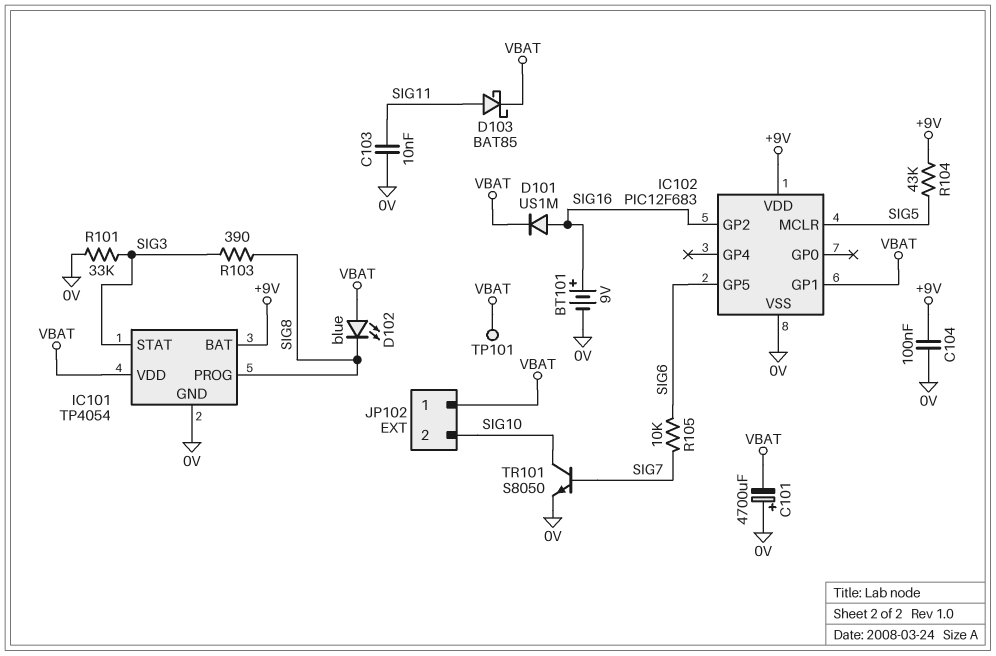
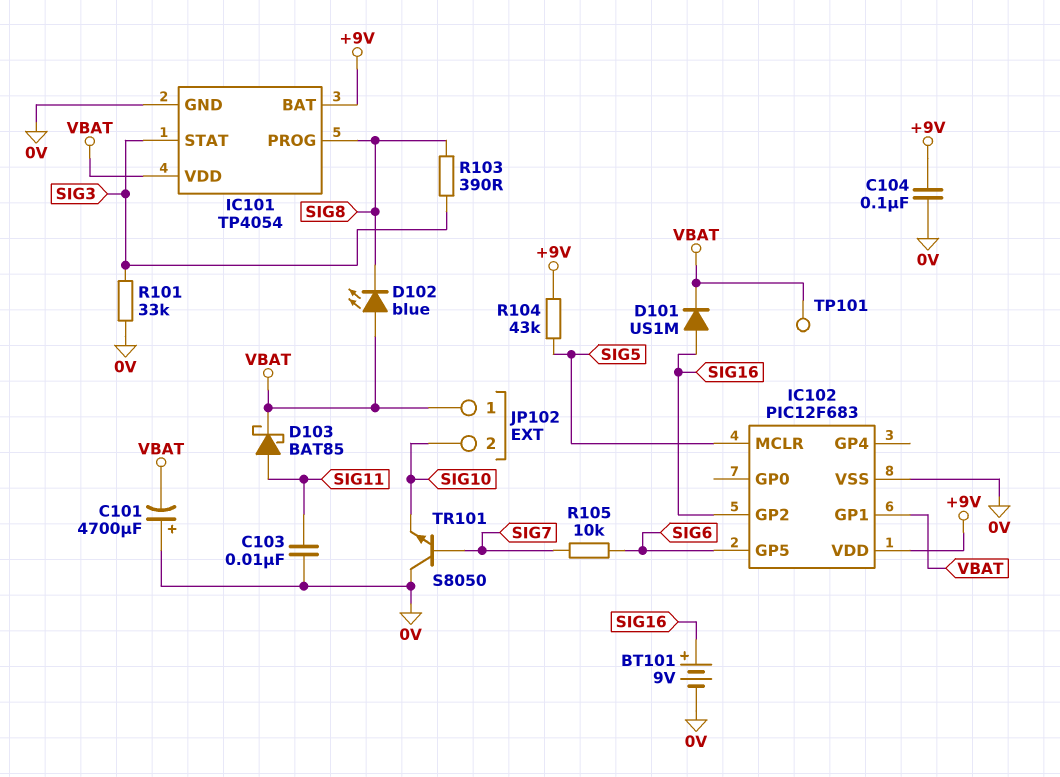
TR101: NPN S8050 (B SIG7, C SIG10, E 0V) -> NPN S8050 (B SIG7, C 0V, E SIG10)

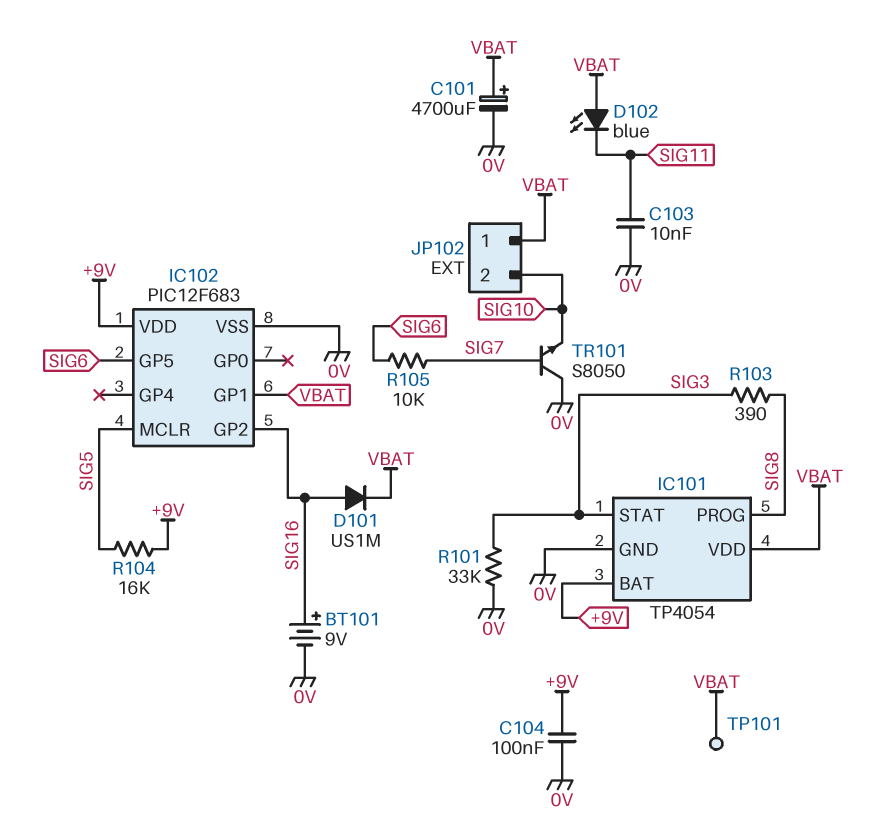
C101: 4700uF (plus 0V, minus VBAT) -> 4700uF (plus VBAT, minus 0V)
D102: LED blue (A VBAT, K SIG8) -> LED blue (A VBAT, K SIG11)
D103: schottky BAT85 (A SIG11, K VBAT) -> none
R104: 43k (+9V, SIG5) -> 16k (+9V, SIG5)

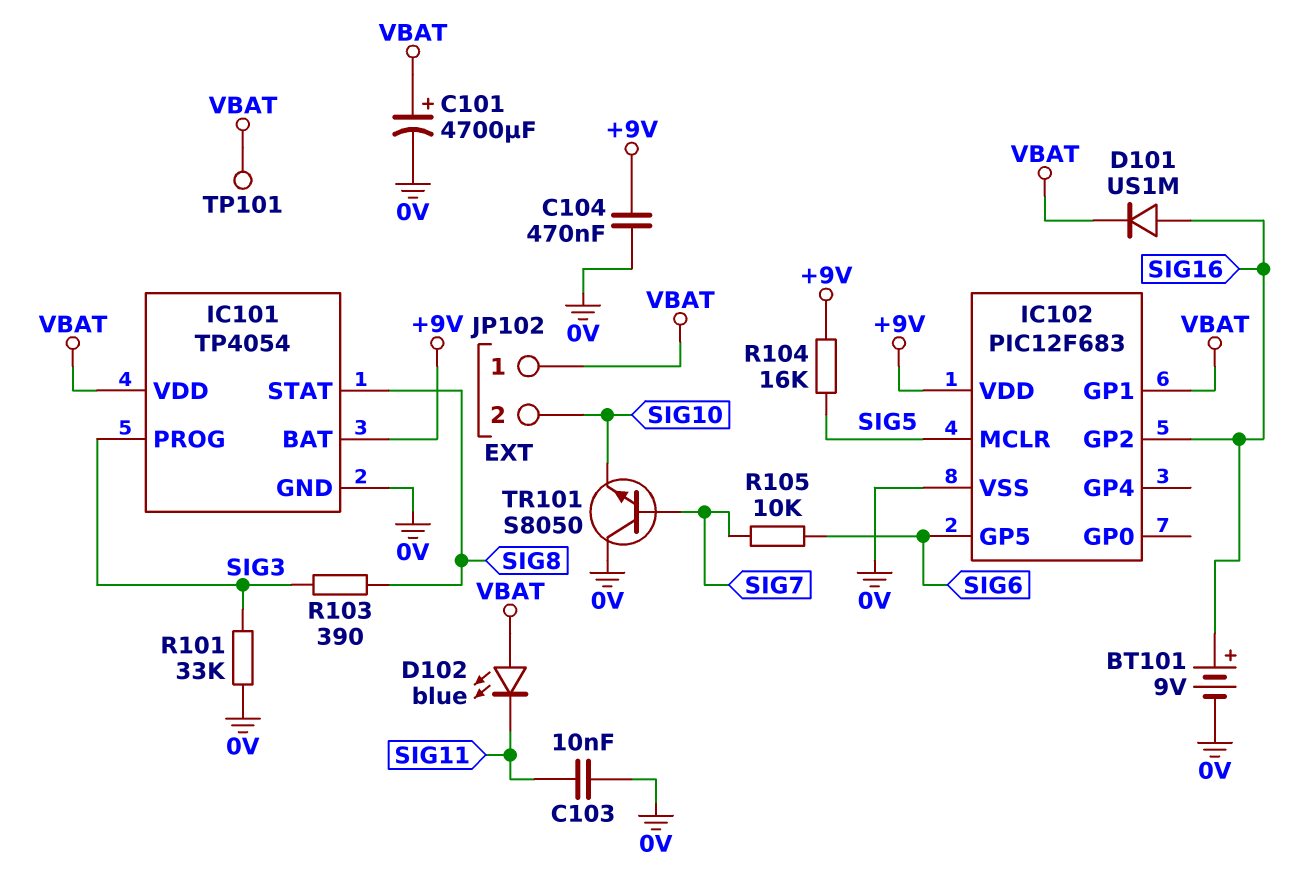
C104: 100nF (+9V, 0V) -> 470nF (+9V, 0V)
IC101 pin PROG: SIG8 -> SIG3
IC101 pin STAT: SIG3 -> SIG8

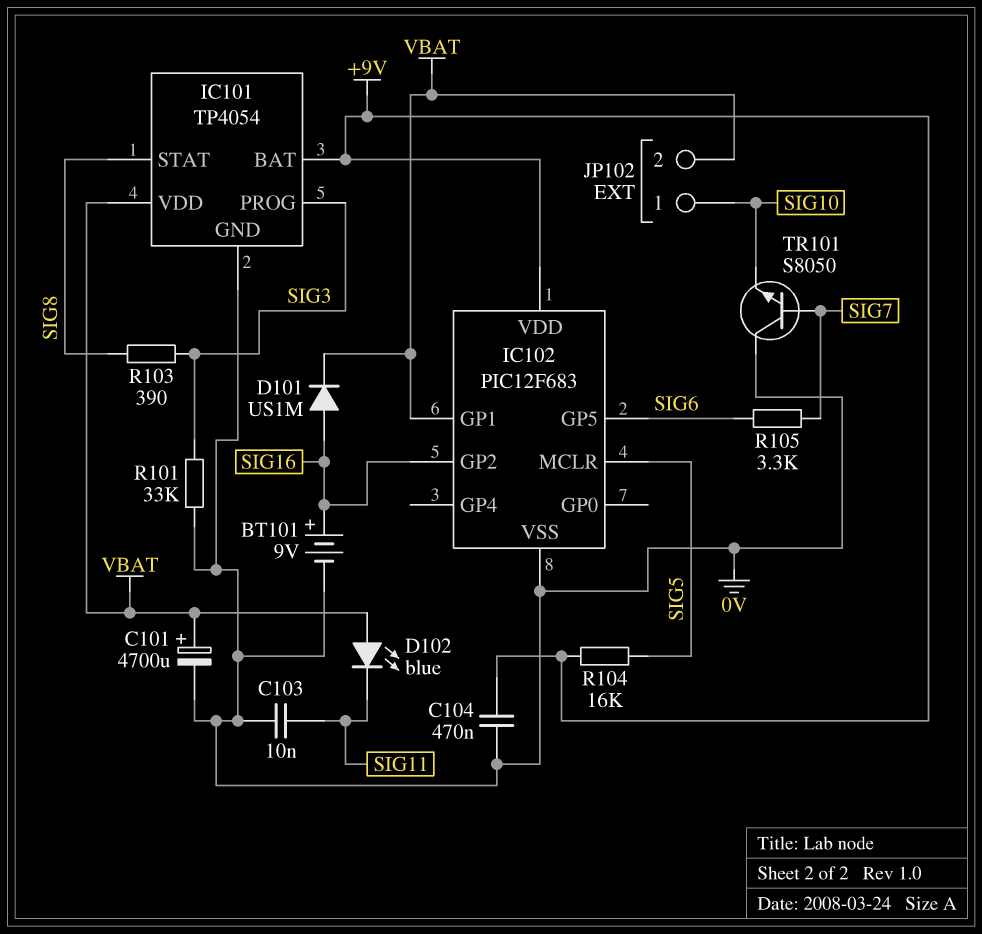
JP102 pin 1: VBAT -> SIG10
JP102 pin 2: SIG10 -> VBAT
R105: 10k (SIG6, SIG7) -> 3.3k (SIG6, SIG7)
TP101: test point (VBAT) -> none

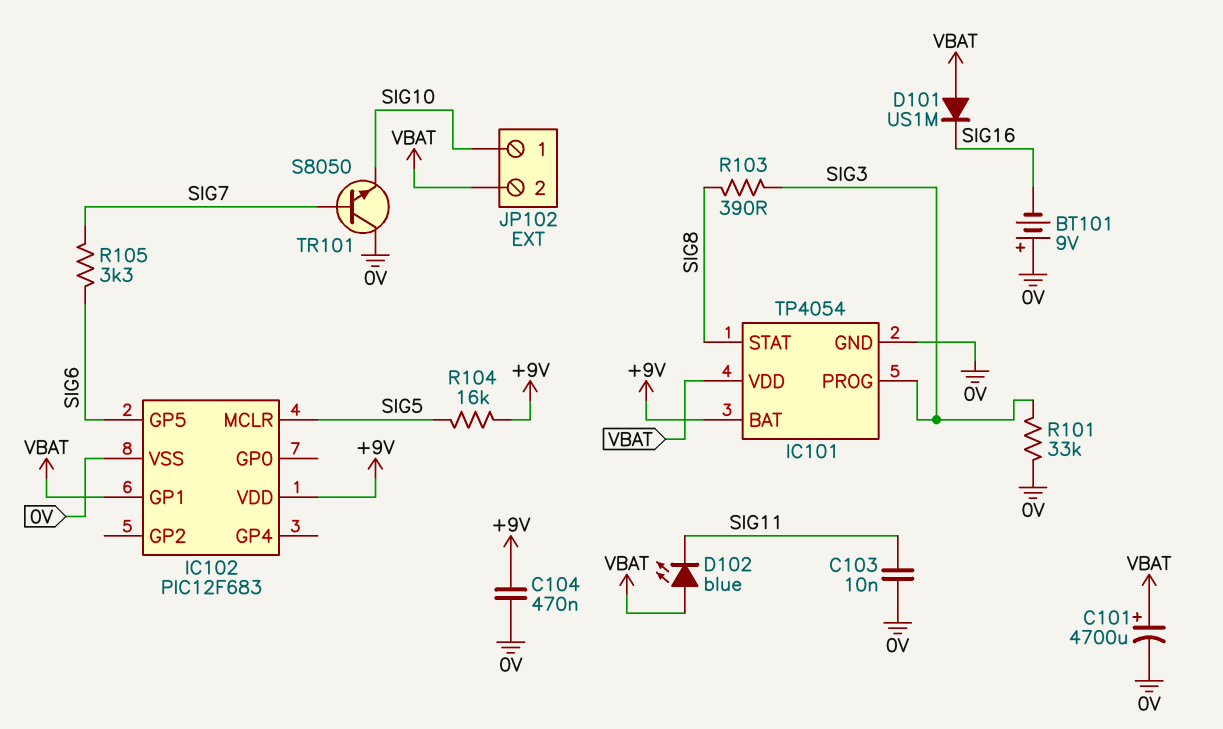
BT101: 9V (plus SIG16, minus 0V) -> 9V (plus 0V, minus SIG16)
D101: diode US1M (A SIG16, K VBAT) -> diode US1M (A VBAT, K SIG16)
IC102 pin GP2: SIG16 -> none

